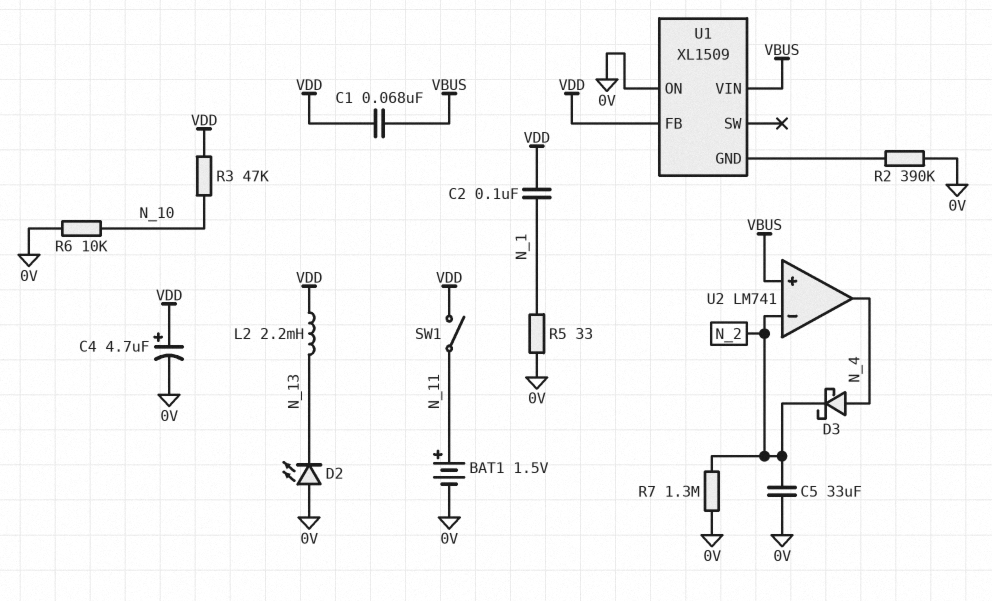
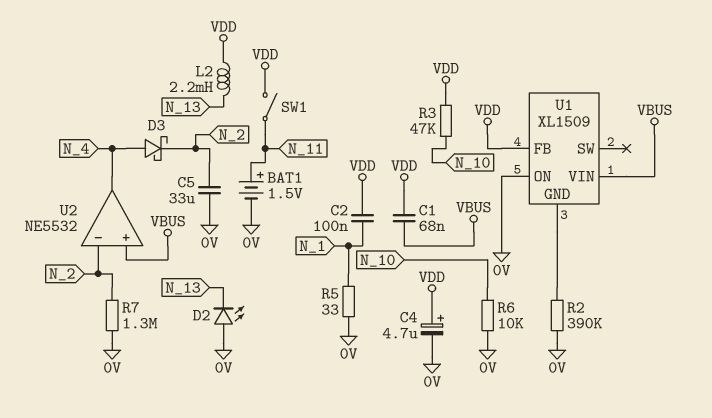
U2: LM741 -> NE5532

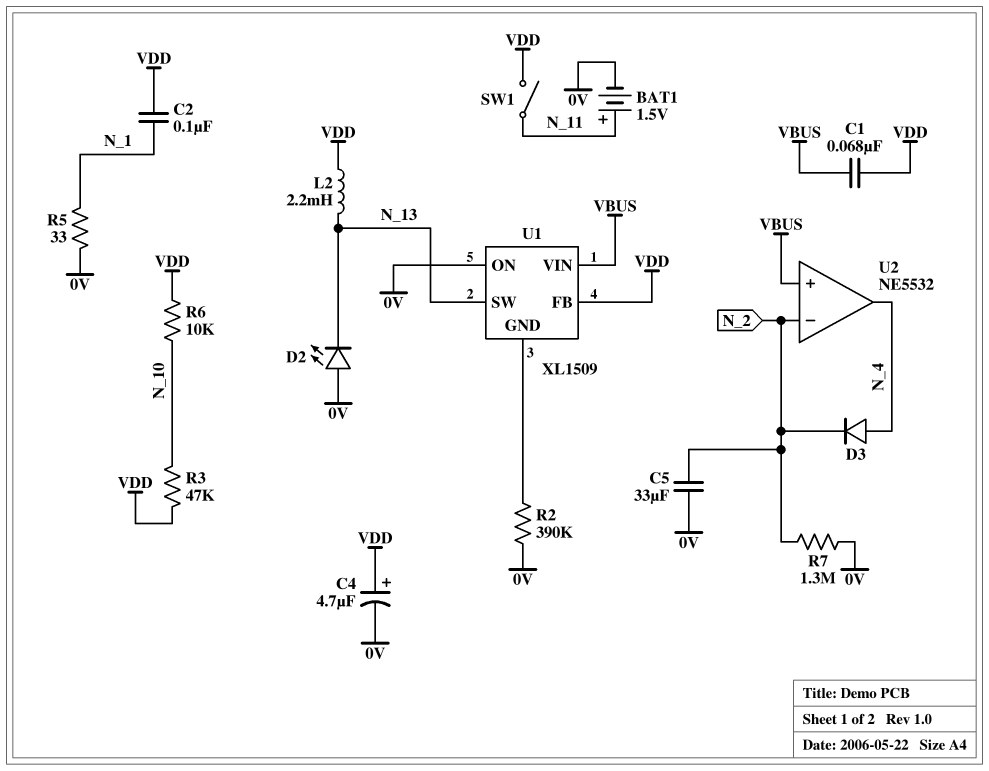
D3: schottky (A N_4, K N_2) -> diode (A N_4, K N_2)
R6: 10k (0V, N_10) -> 10k (N_10, VDD)
U1 pin SW: none -> N_13

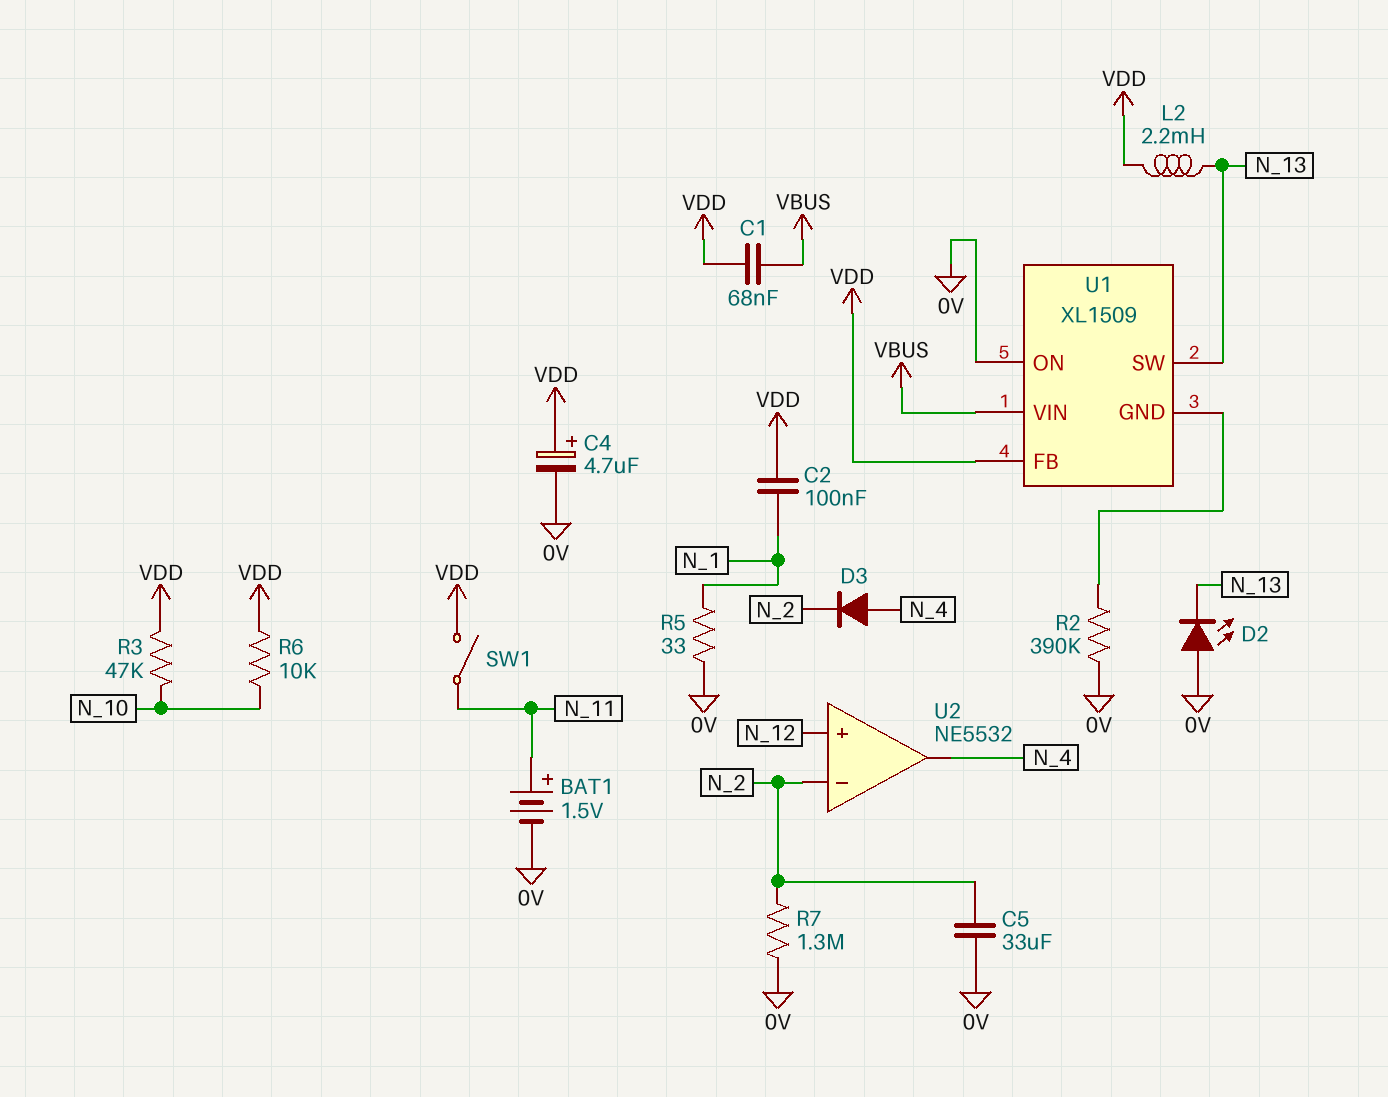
U2 pin in+: VBUS -> N_12

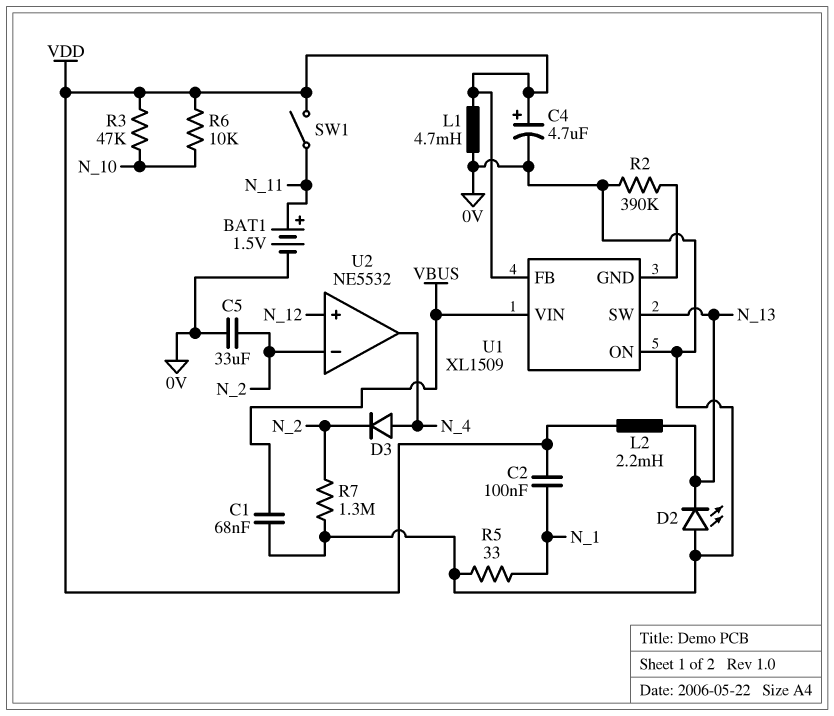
C1: 68nF (VBUS, VDD) -> 68nF (0V, VBUS)
L1: none -> 4.7mH (0V, VDD)

